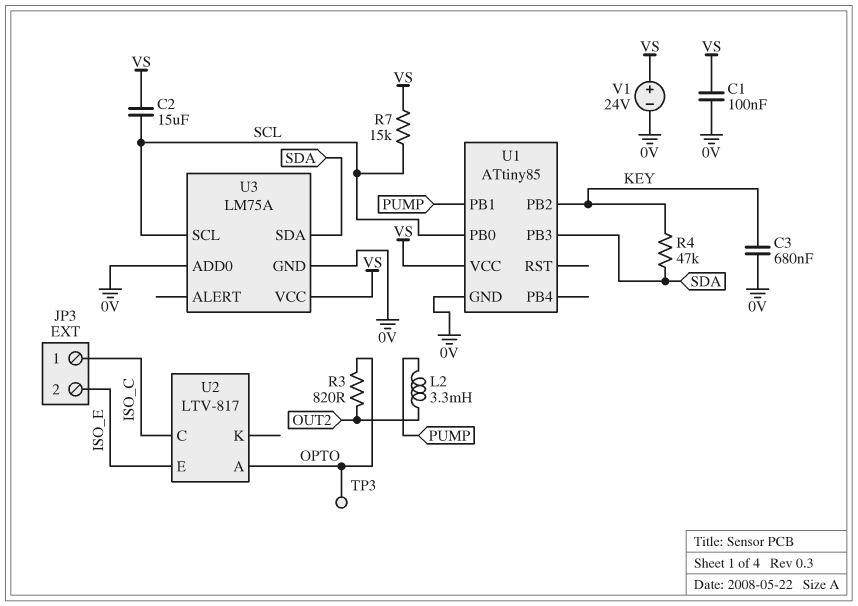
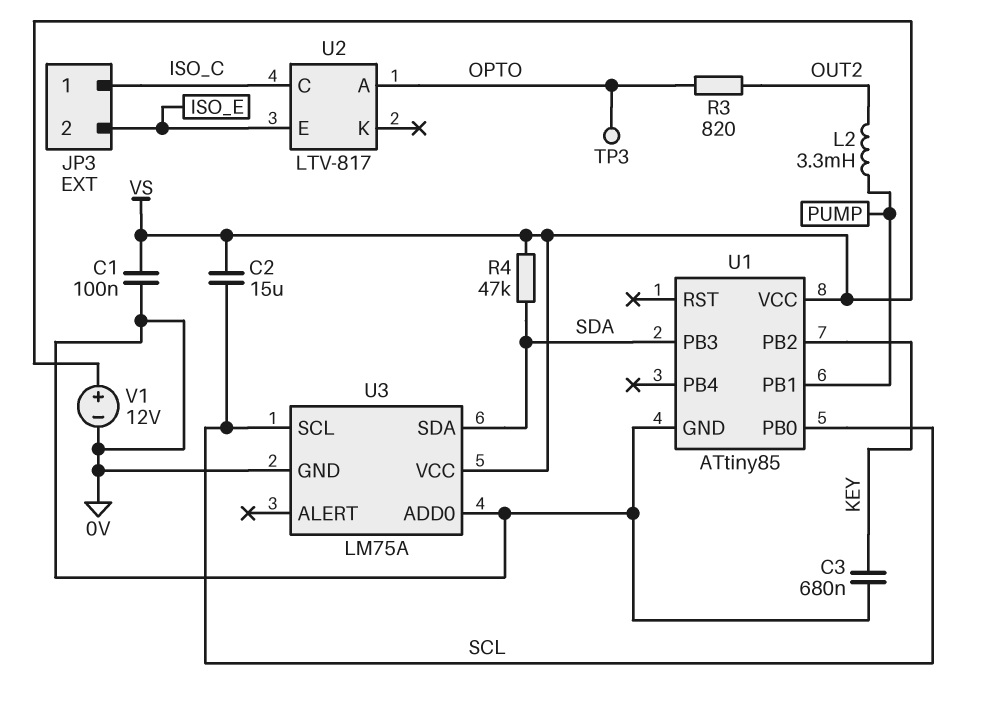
R4: 47k (KEY, SDA) -> 47k (SDA, VS)
R7: 15k (SCL, VS) -> none
V1: 24V (plus VS, minus 0V) -> 12V (plus VS, minus 0V)

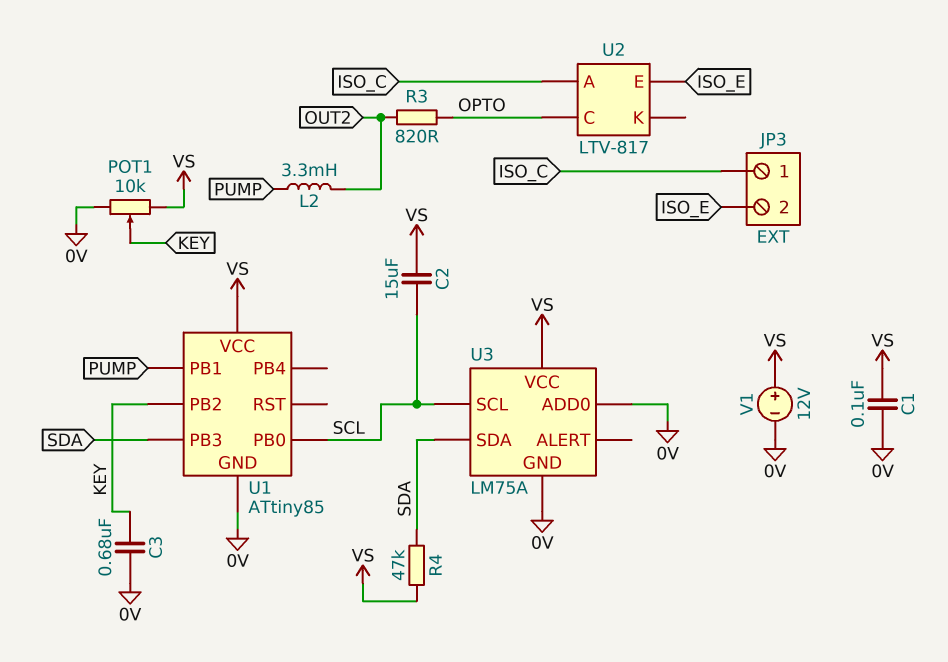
POT1: none -> 10k (0V, VS, wiper KEY)
TP3: test point (OPTO) -> none
U2 pin A: OPTO -> ISO_C
U2 pin C: ISO_C -> OPTO

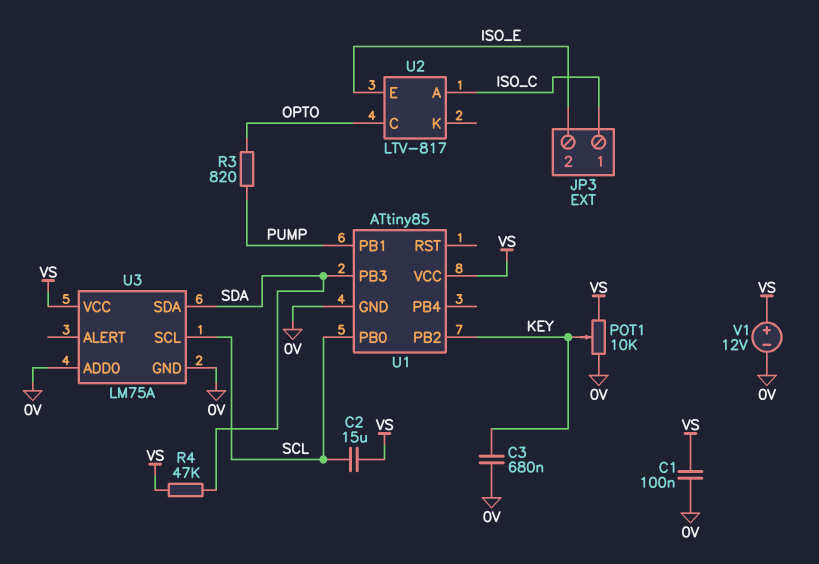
L2: 3.3mH (OUT2, PUMP) -> none
R3: 820 (OPTO, OUT2) -> 820 (OPTO, PUMP)

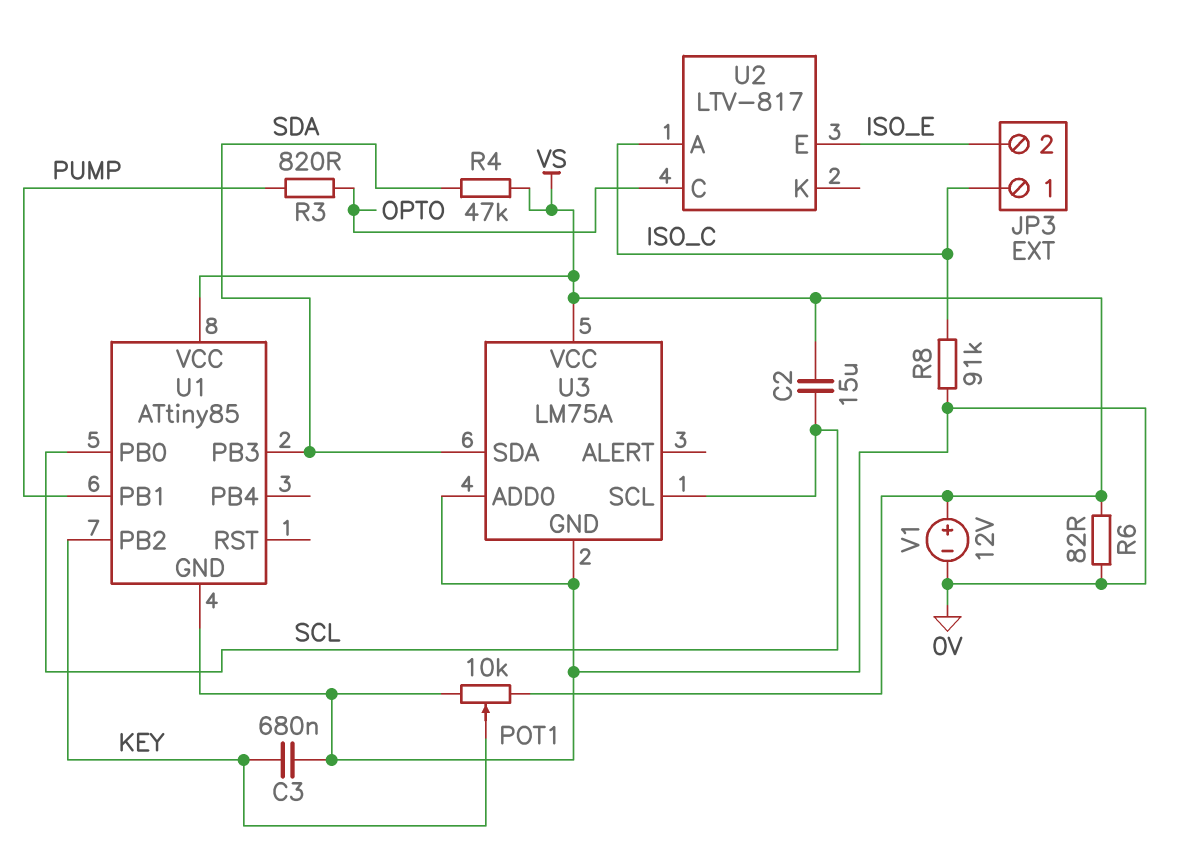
C1: 100nF (0V, VS) -> none
R6: none -> 82 (0V, VS)
R8: none -> 91k (0V, ISO_C)

